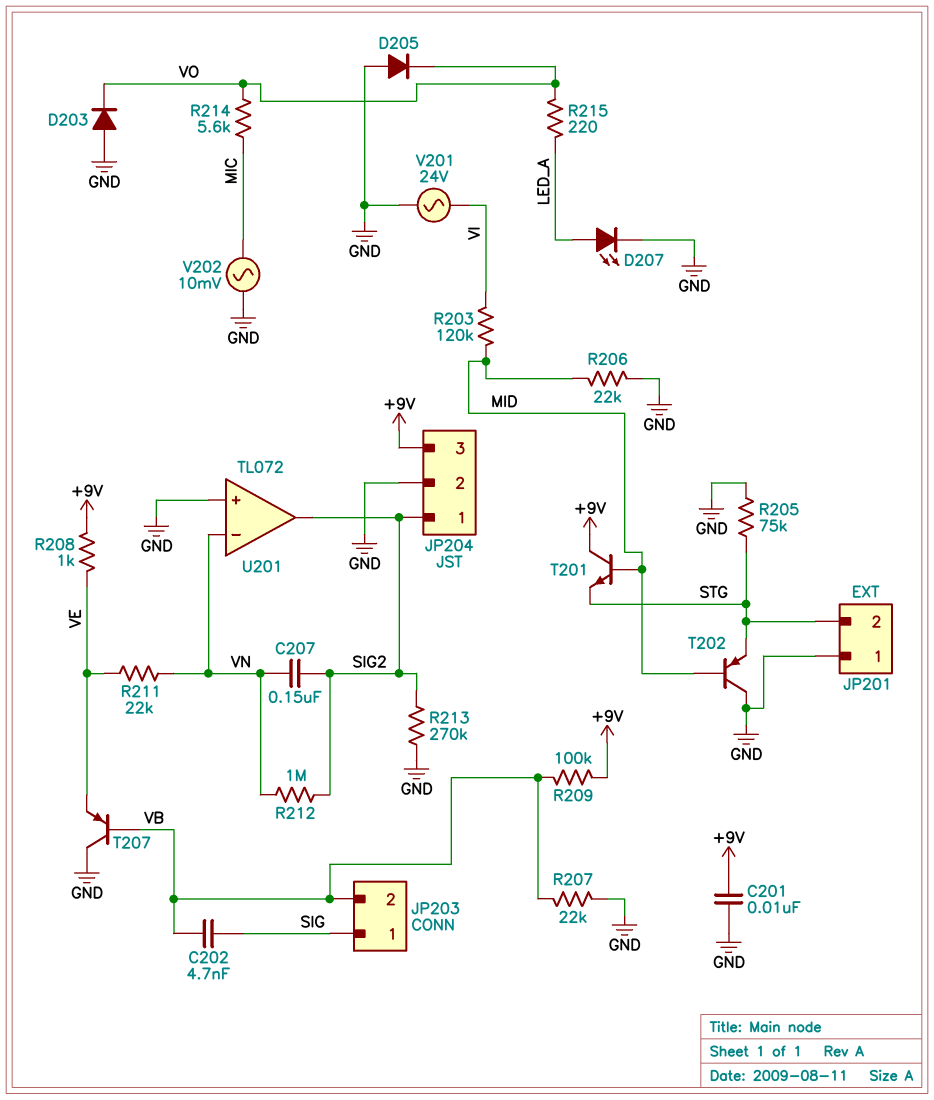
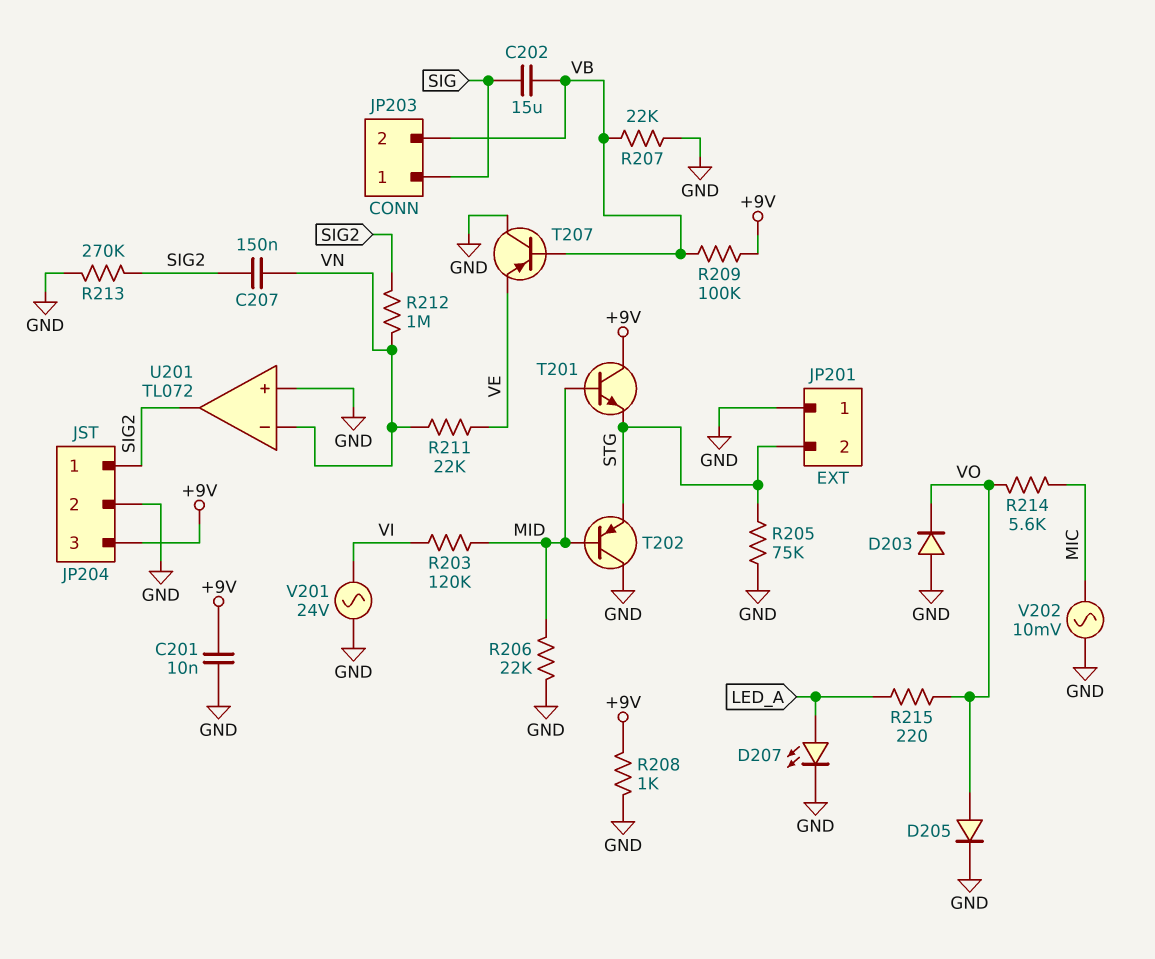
C202: 4.7nF (SIG, VB) -> 15uF (SIG, VB)
D205: diode (A GND, K VO) -> diode (A VO, K GND)
R208: 1k (+9V, VE) -> 1k (+9V, GND)

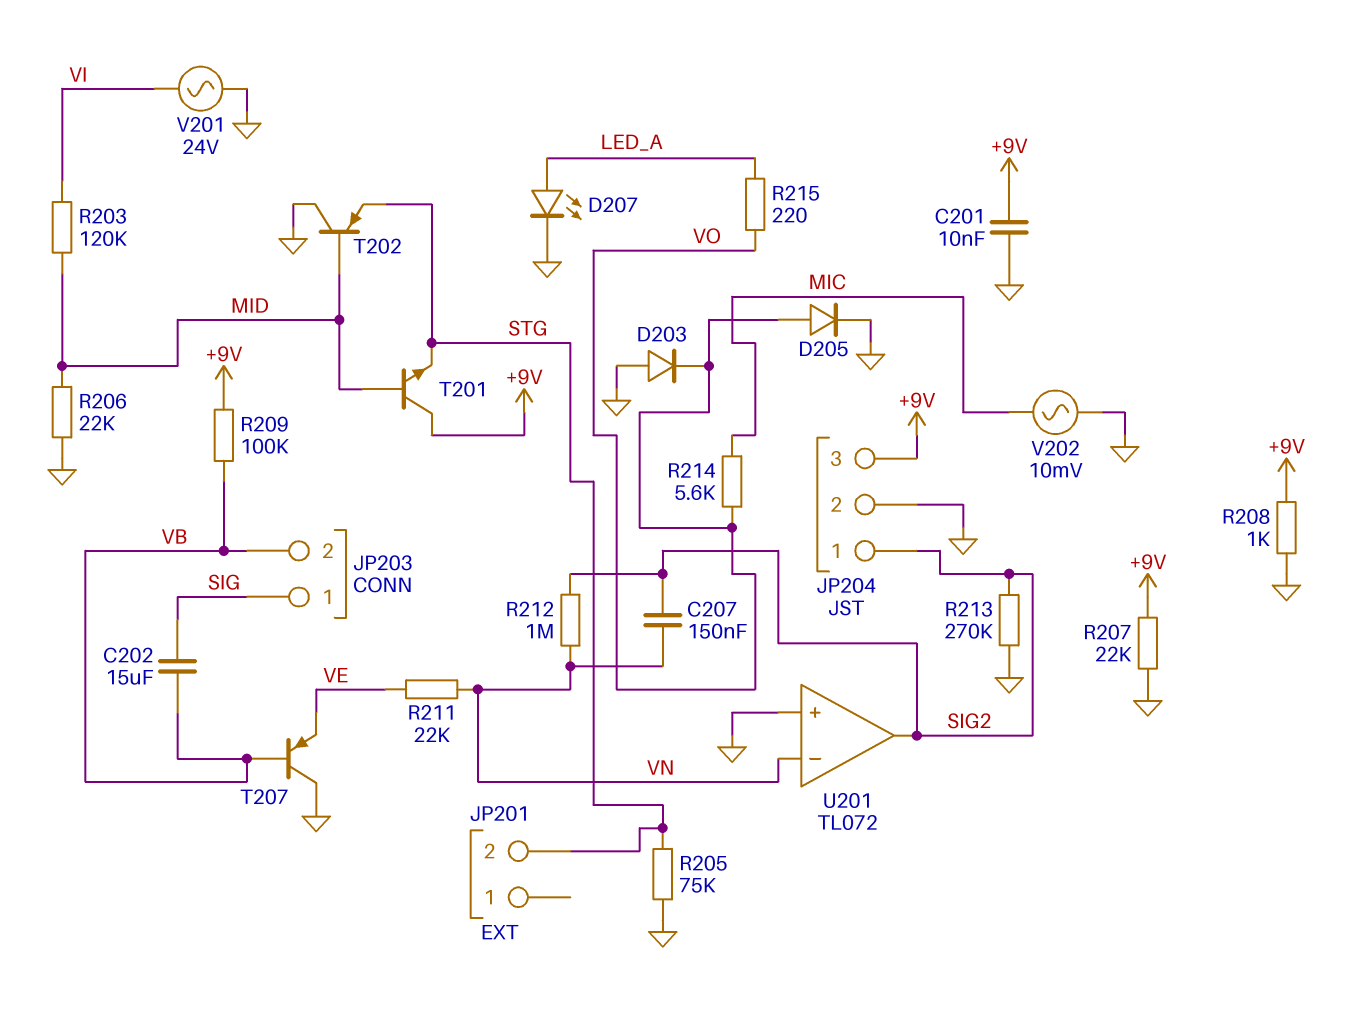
JP201 pin 1: GND -> none
R207: 22k (GND, VB) -> 22k (+9V, GND)

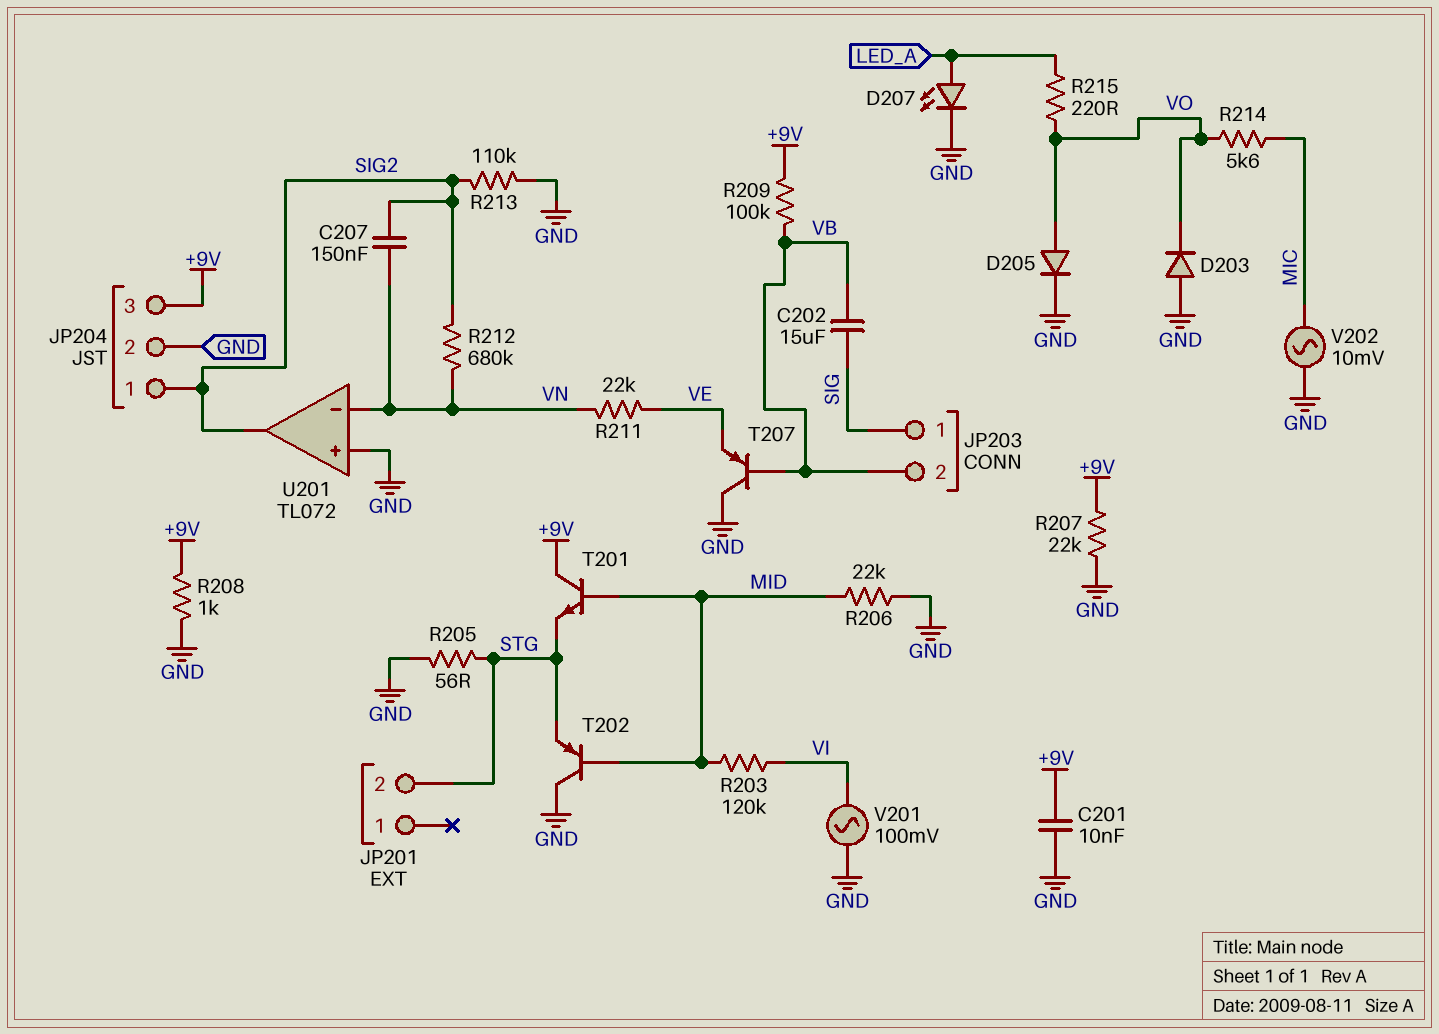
R205: 75k (GND, STG) -> 56 (GND, STG)
R212: 1M (SIG2, VN) -> 680k (SIG2, VN)
R213: 270k (GND, SIG2) -> 110k (GND, SIG2)
V201: AC 24V (GND, VI) -> AC 100mV (GND, VI)

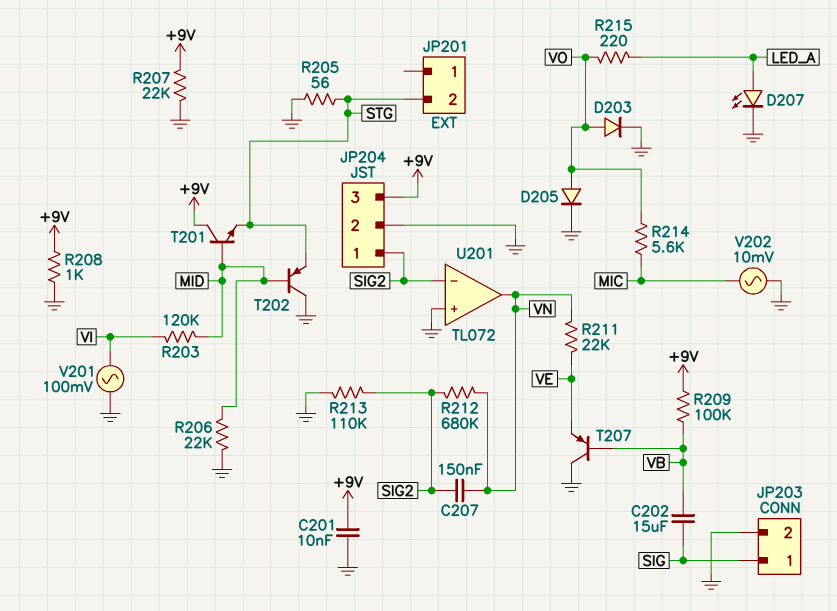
D203: diode (A GND, K VO) -> diode (A VO, K GND)
JP203 pin 2: VB -> GND
U201 pin in-: VN -> SIG2
U201 pin out: SIG2 -> VN

